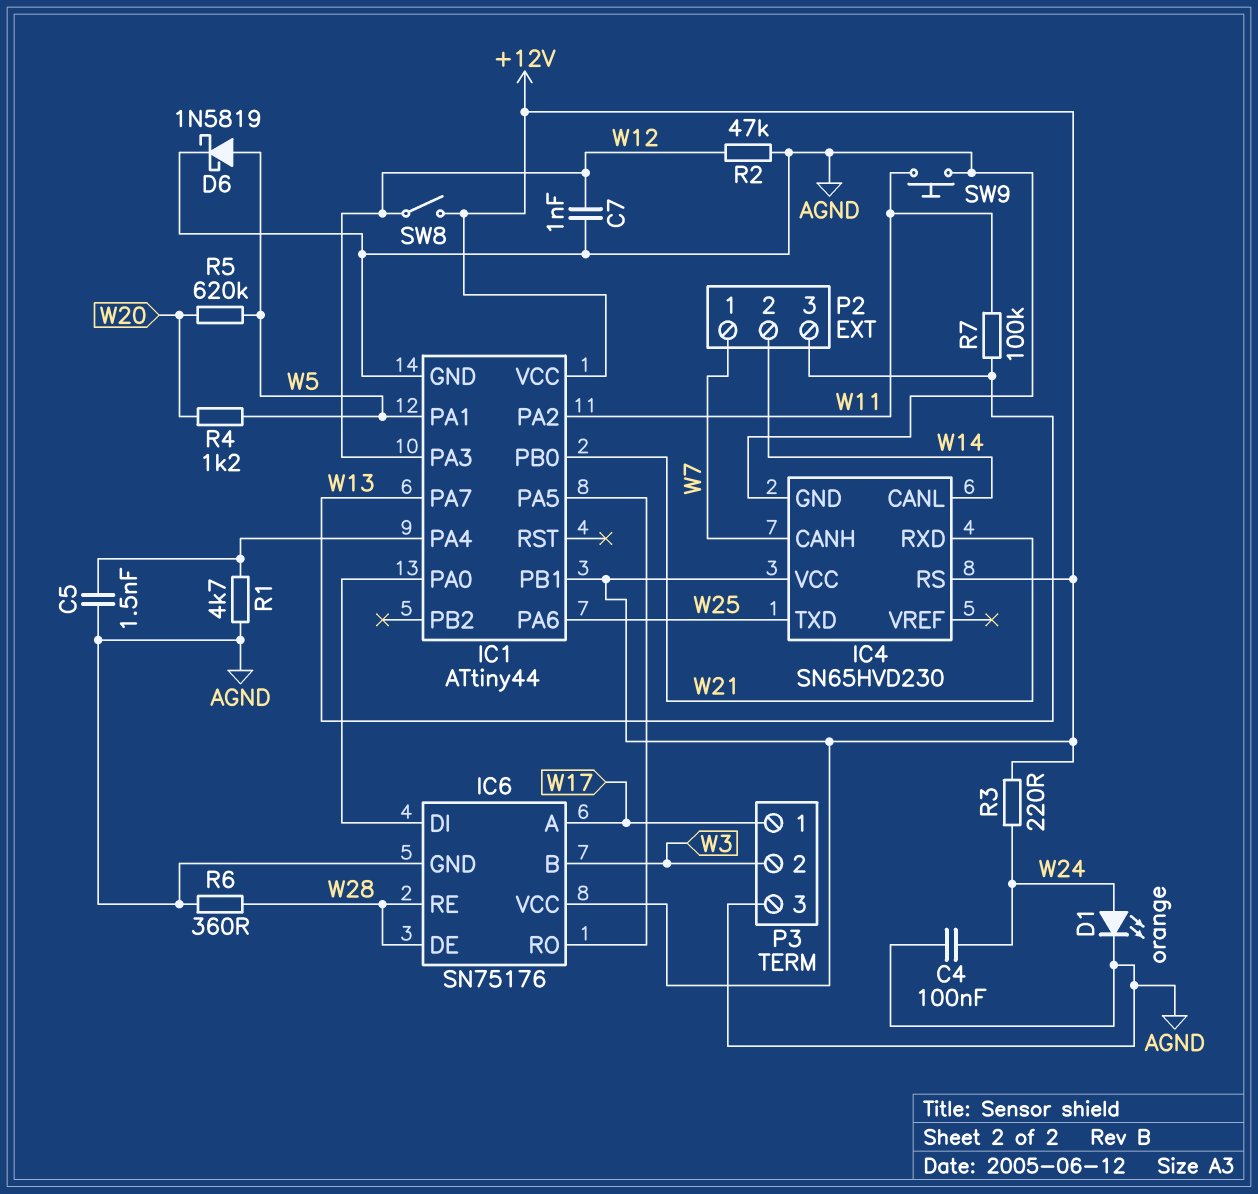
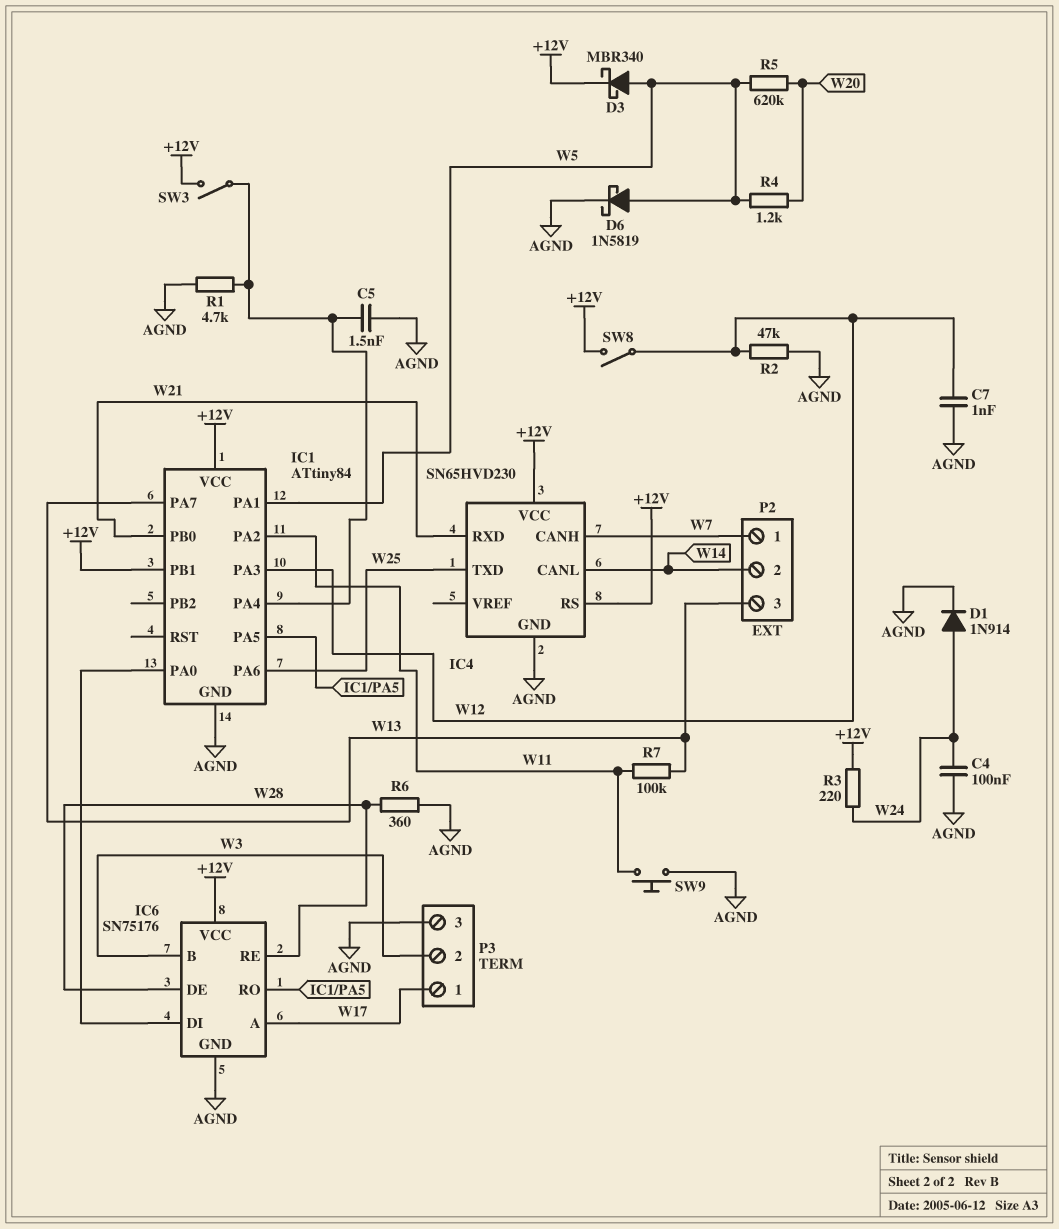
D1: LED orange (A W24, K AGND) -> diode 1N914 (A W24, K AGND)
D3: none -> schottky MBR340 (A W5, K +12V)
IC1: ATtiny44 -> ATtiny84
SW3: none -> switch (+12V, IC1/PA4)

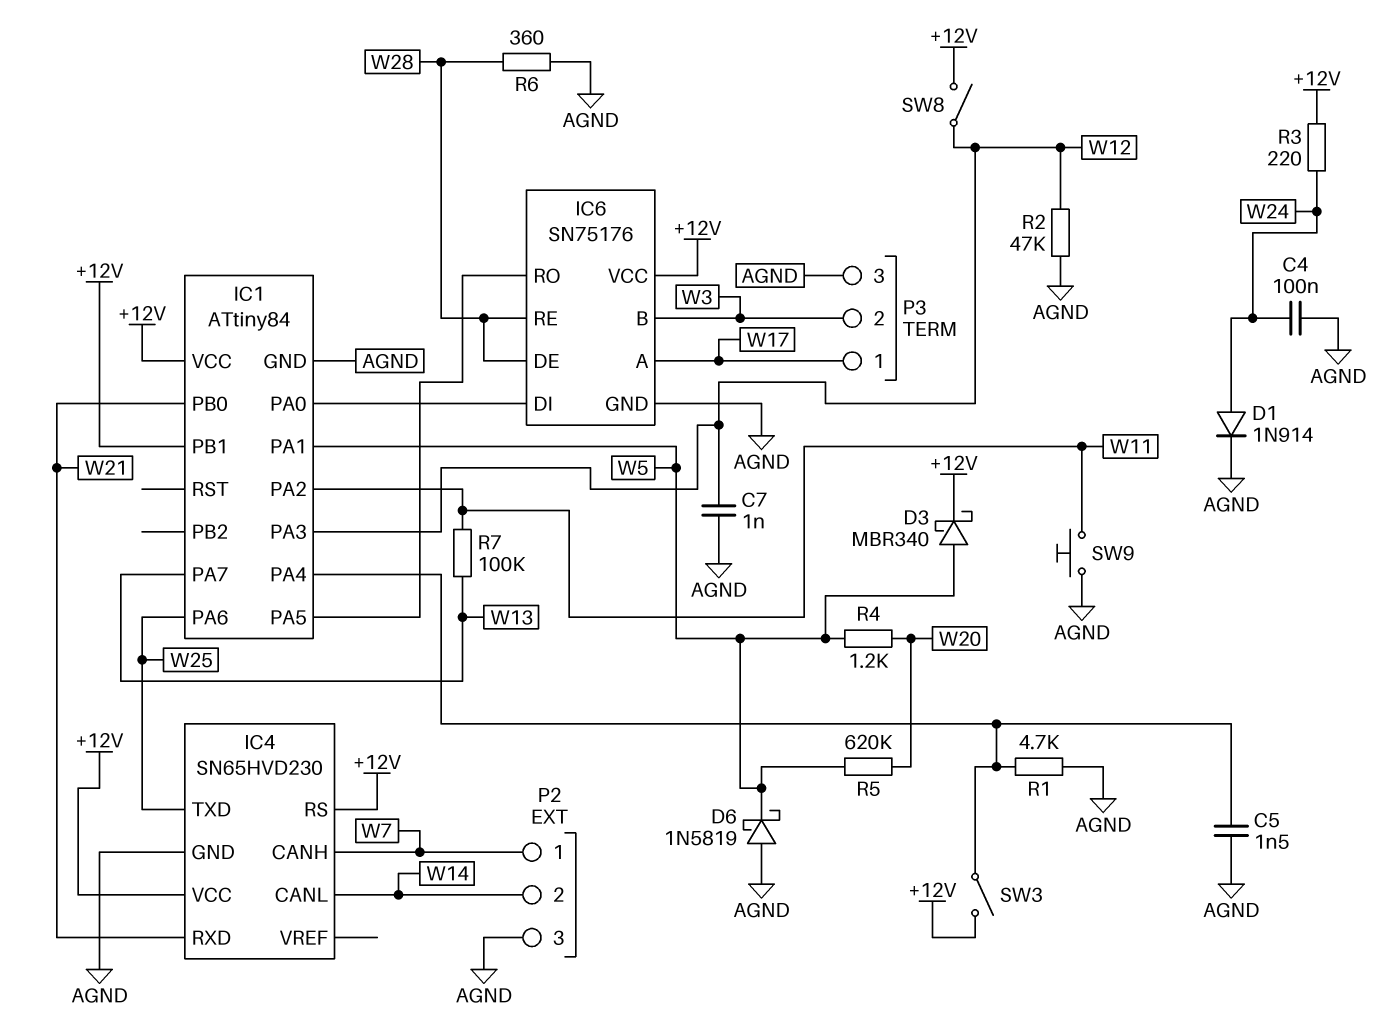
D6: schottky 1N5819 (A W5, K AGND) -> schottky 1N5819 (A AGND, K W5)
P2 pin 3: W13 -> AGND

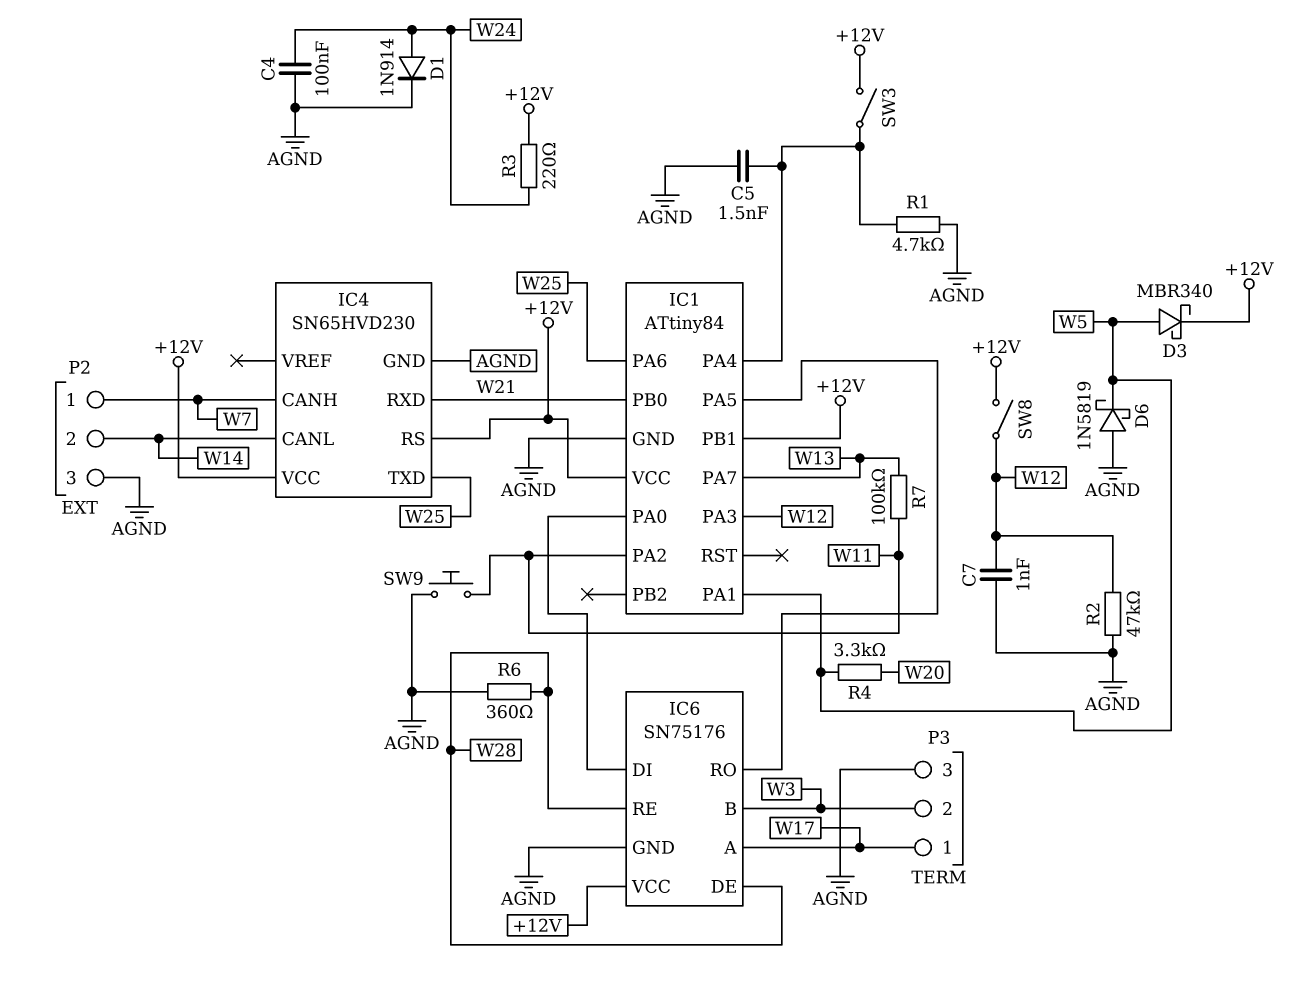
R4: 1.2k (W5, W20) -> 3.3k (W5, W20)
R5: 620k (W5, W20) -> none

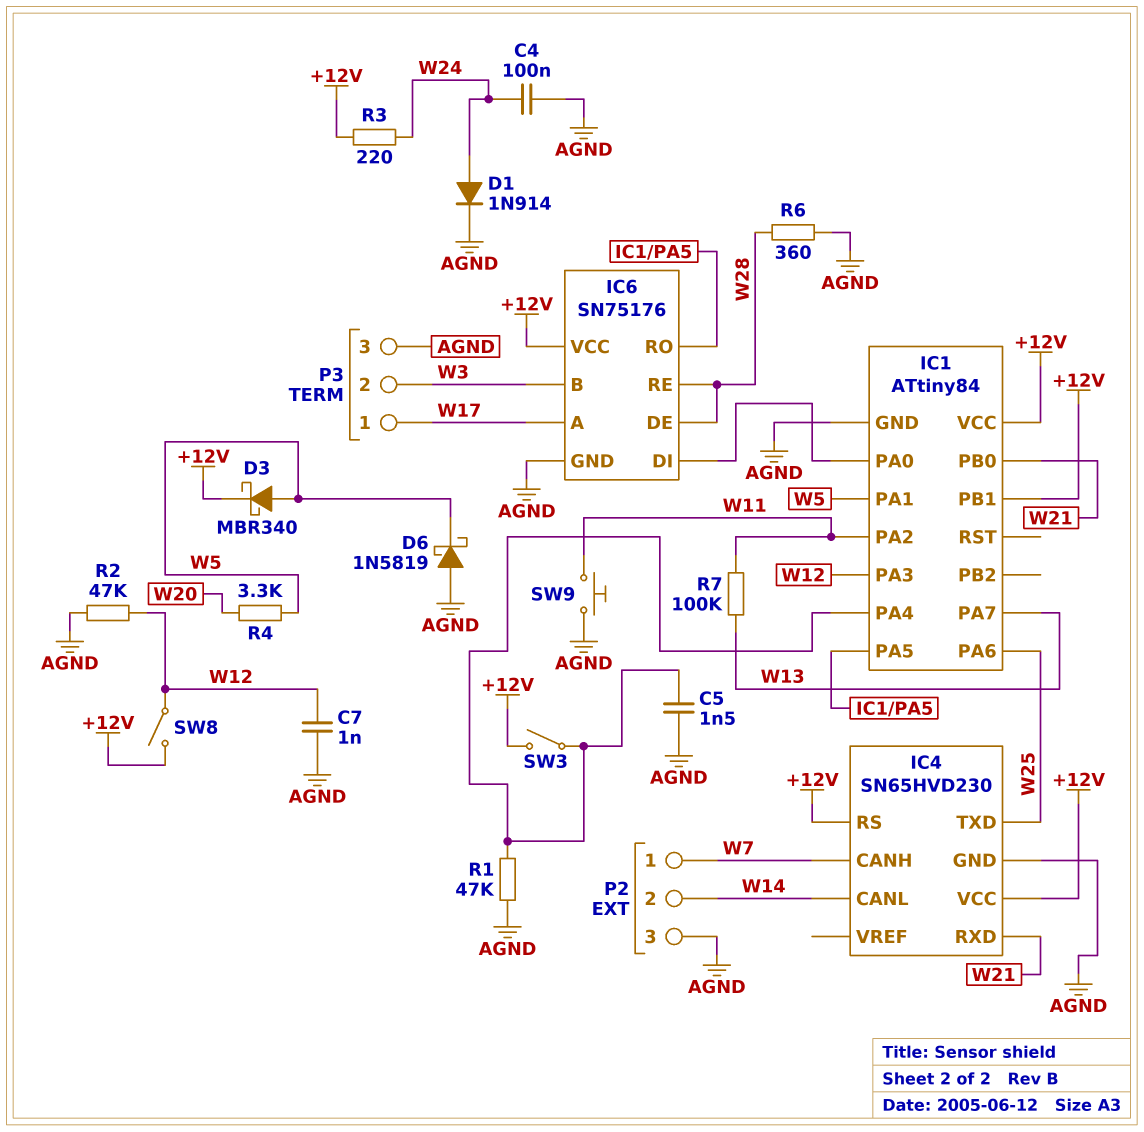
R1: 4.7k (AGND, IC1/PA4) -> 47k (AGND, IC1/PA4)

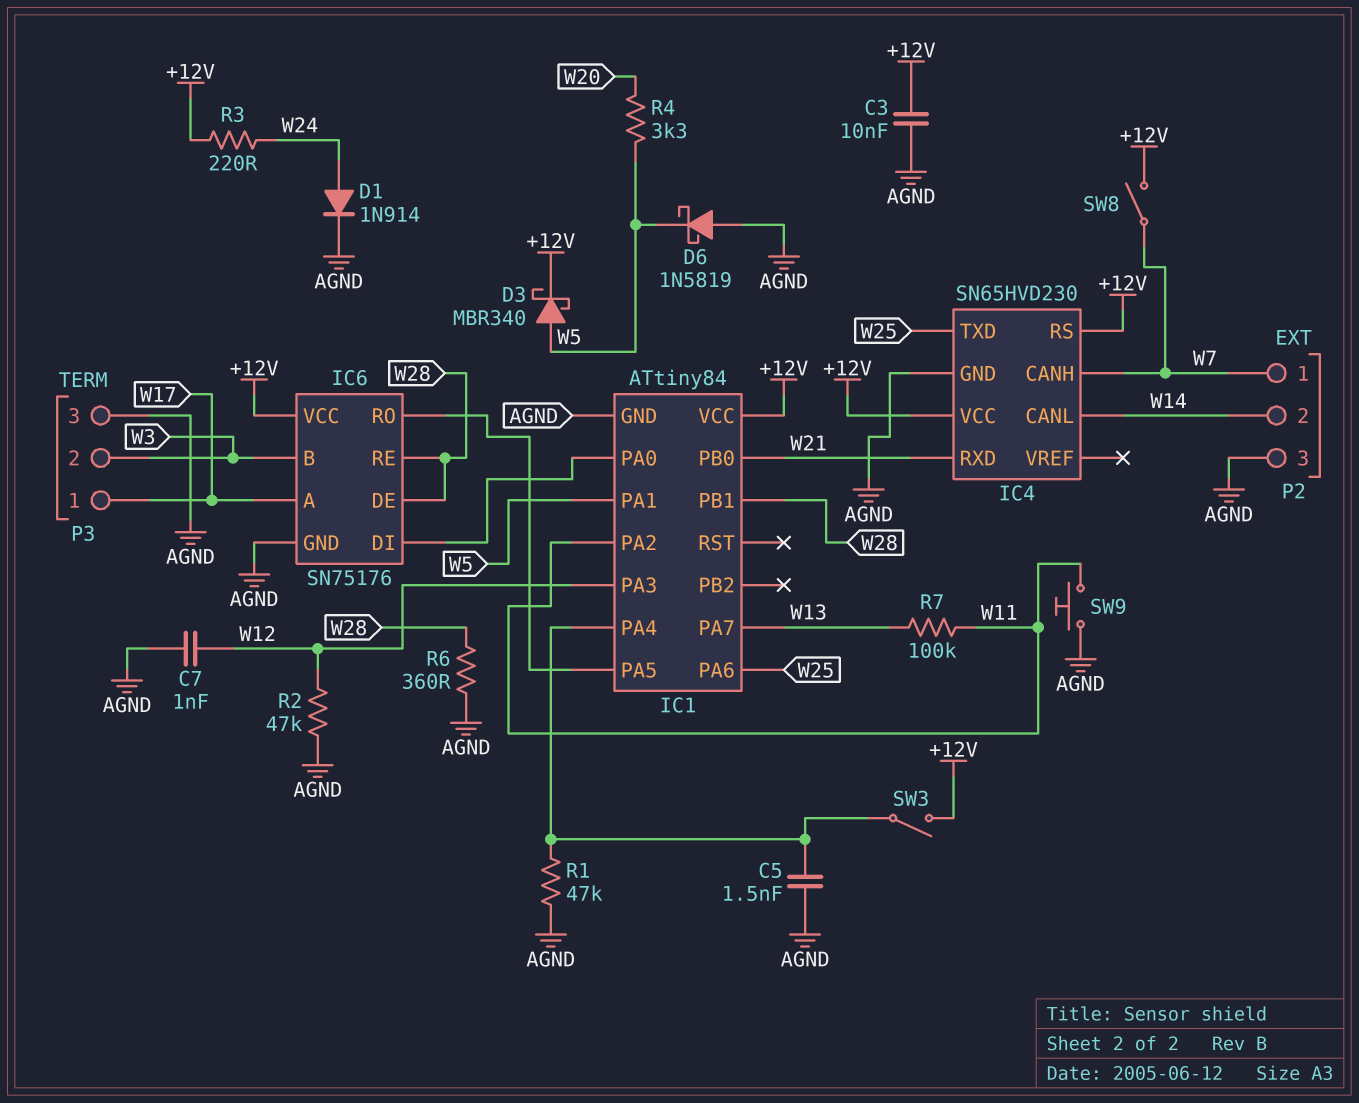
C3: none -> 10nF (+12V, AGND)
C4: 100nF (AGND, W24) -> none
IC1 pin PB1: +12V -> W28
SW8: switch (+12V, W12) -> switch (+12V, W7)

